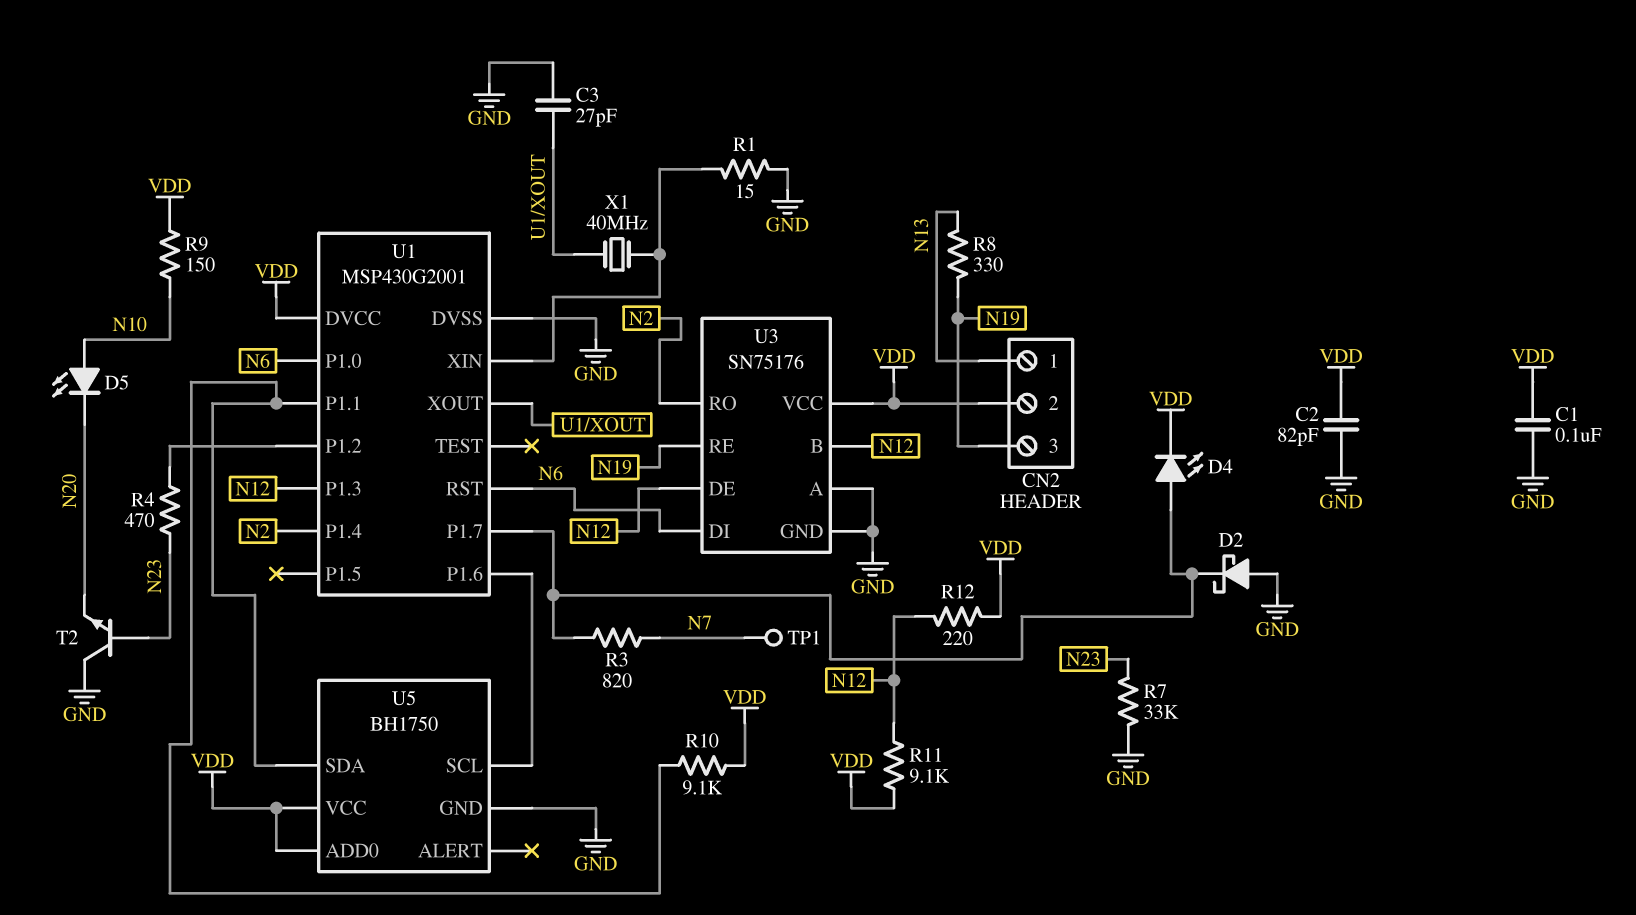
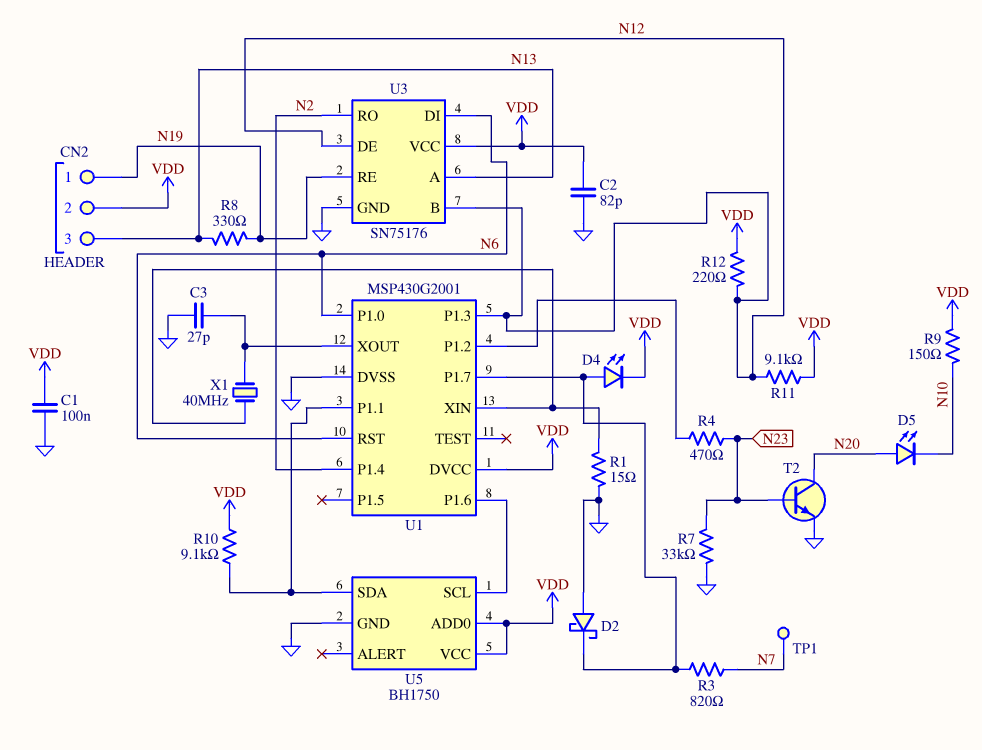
CN2 pin 1: N13 -> N19
CN2 pin 3: N19 -> N13
D5: LED (A N10, K N20) -> LED (A N20, K N10)
T2: NPN (B N23, C GND, E N20) -> NPN (B N23, C N20, E GND)
U3 pin A: GND -> N13

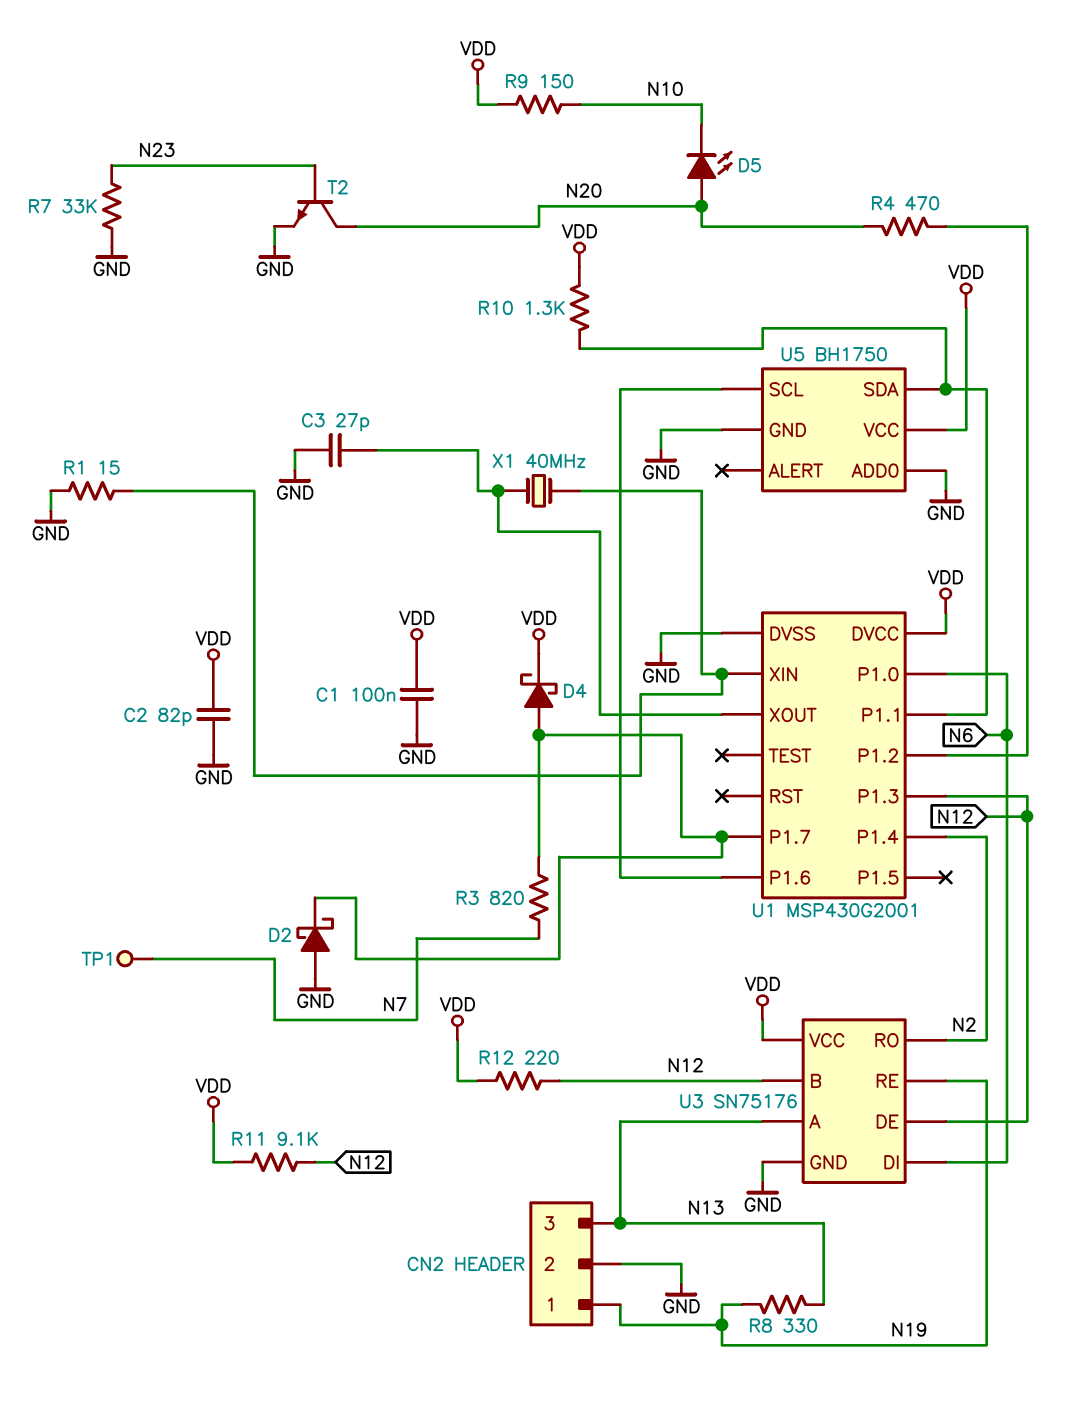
CN2 pin 2: VDD -> GND
D4: LED (A U1/P1.7, K VDD) -> schottky (A U1/P1.7, K VDD)
R4: 470 (N23, U1/P1.2) -> 470 (N20, U1/P1.2)
R10: 9.1k (U1/P1.1, VDD) -> 1.3k (U1/P1.1, VDD)
U1 pin RST: N6 -> none
U5 pin ADD0: VDD -> GND

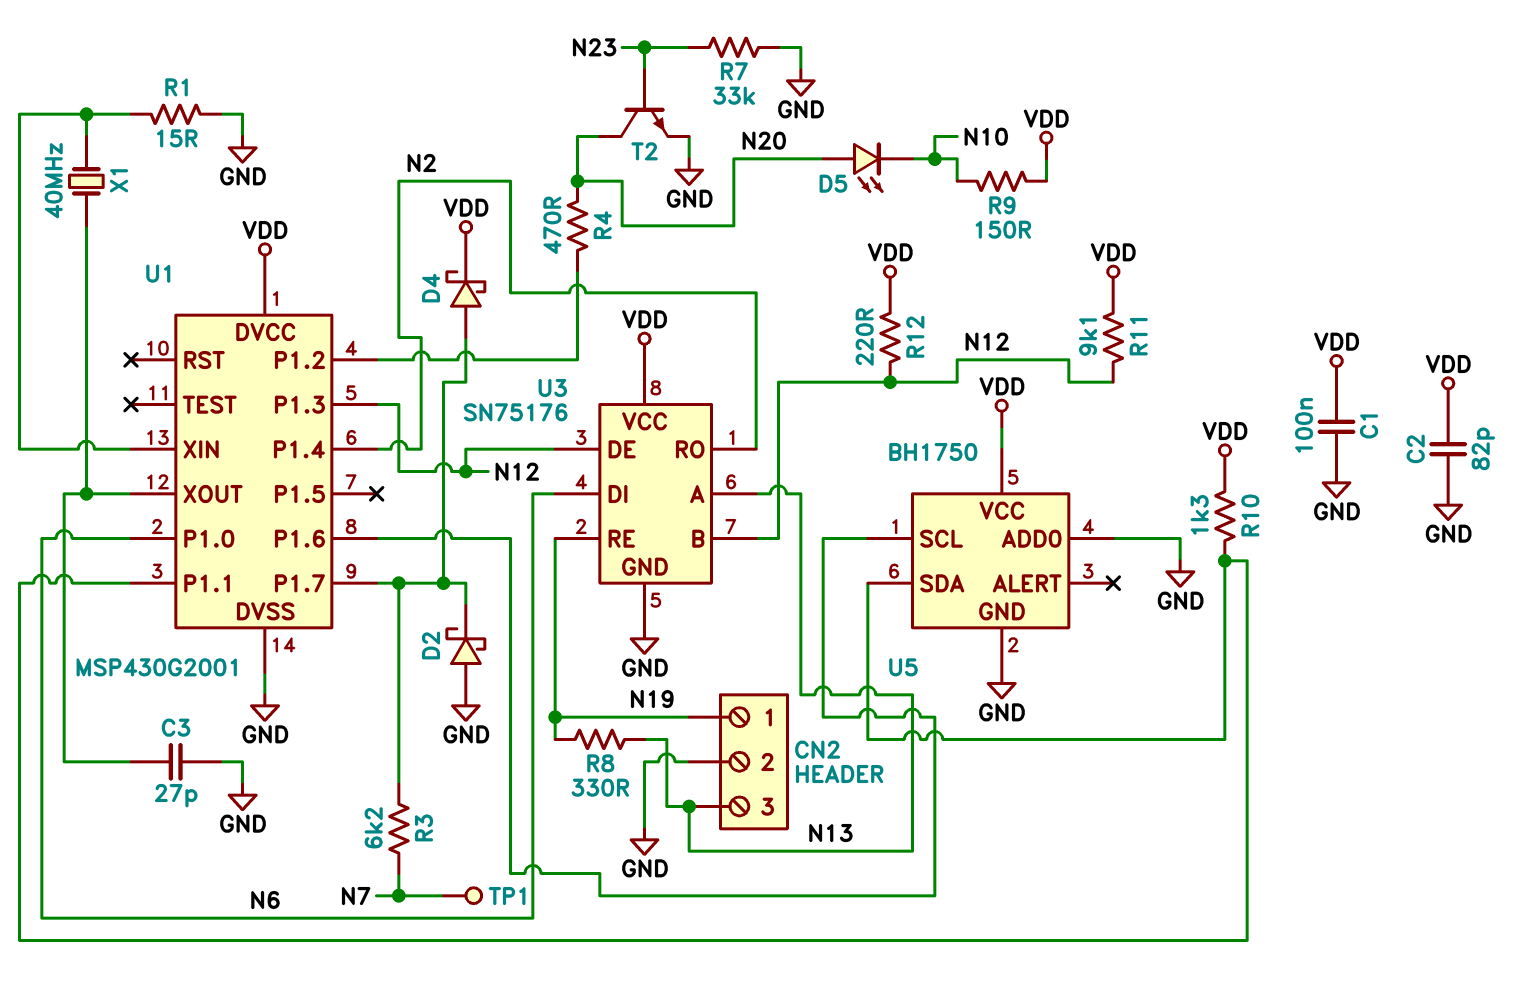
R3: 820 (N7, U1/P1.7) -> 6.2k (N7, U1/P1.7)

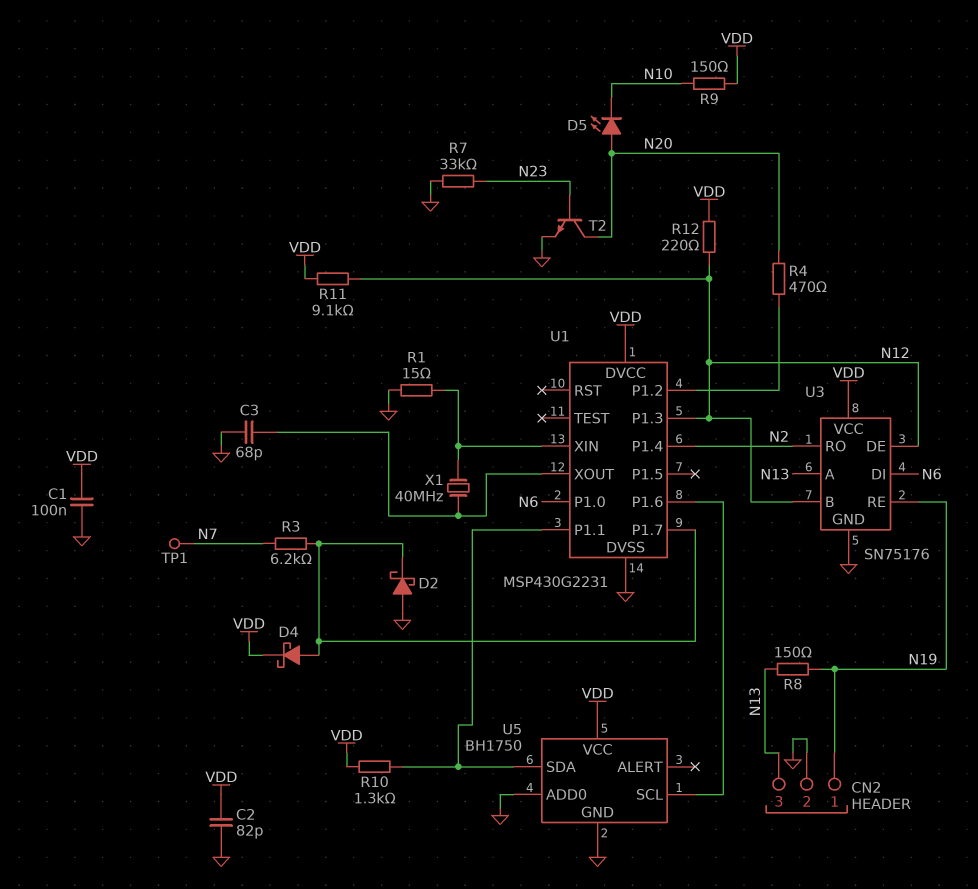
C3: 27pF (GND, U1/XOUT) -> 68pF (GND, U1/XOUT)
R8: 330 (N13, N19) -> 150 (N13, N19)
U1: MSP430G2001 -> MSP430G2231

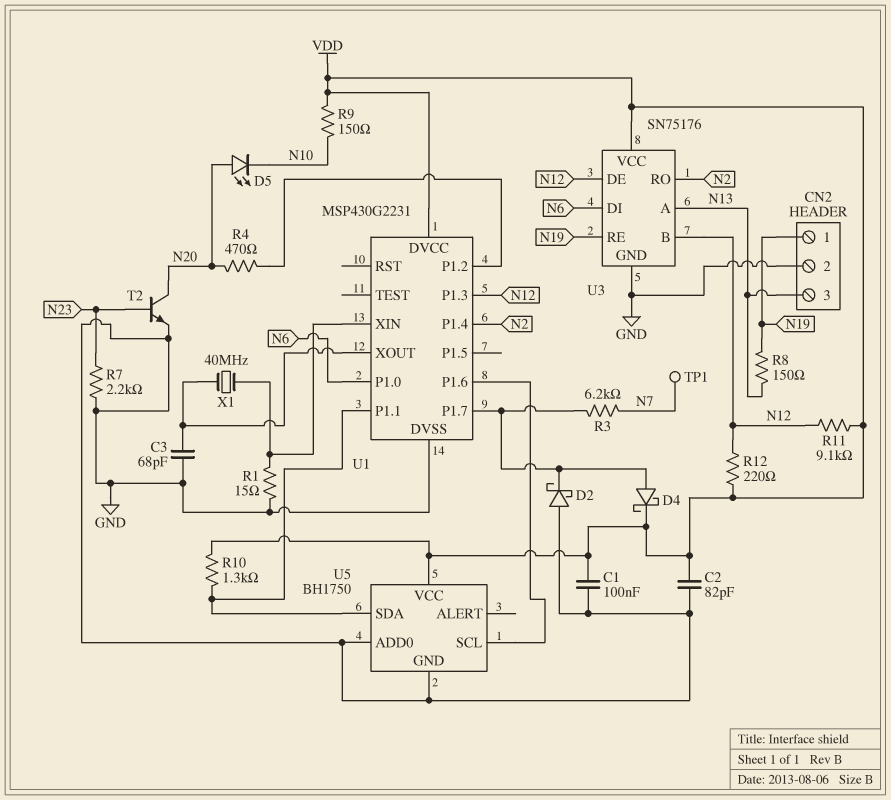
R7: 33k (GND, N23) -> 2.2k (GND, N23)

